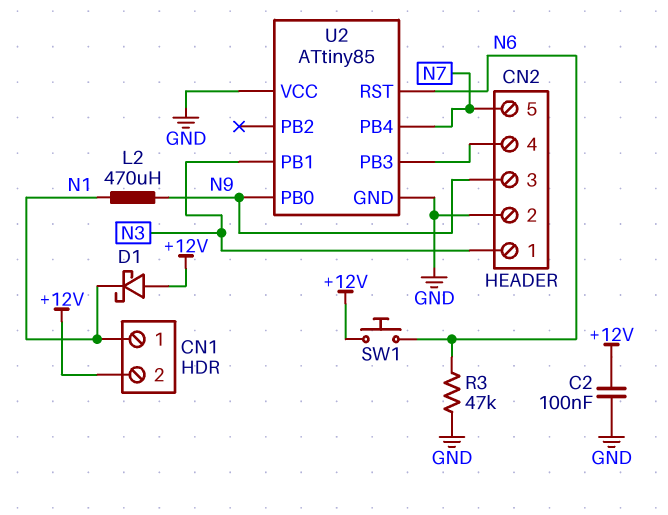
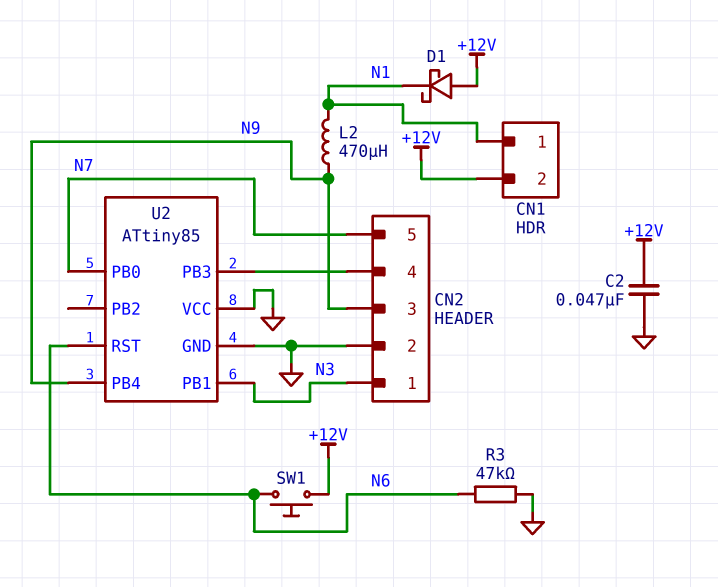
C2: 100nF (+12V, GND) -> 47nF (+12V, GND)
U2 pin PB0: N9 -> N7
U2 pin PB4: N7 -> N9

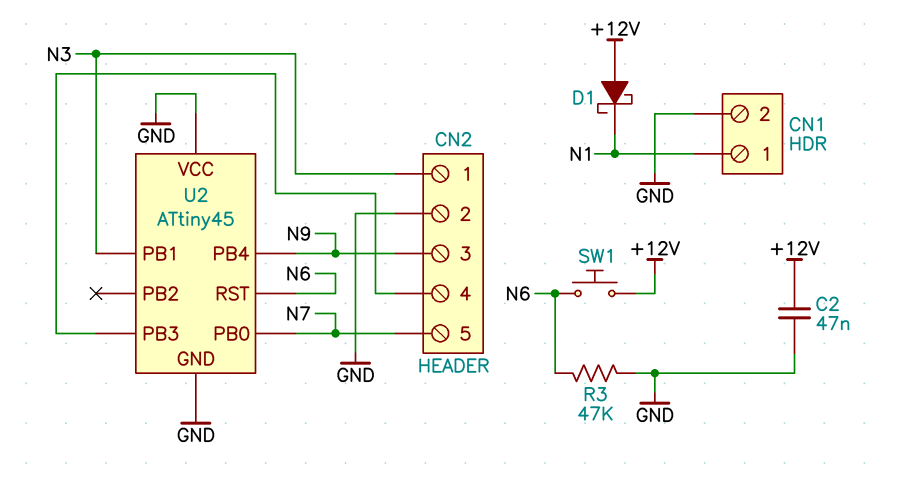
CN1 pin 2: +12V -> GND
L2: 470uH (N1, N9) -> none
U2: ATtiny85 -> ATtiny45

